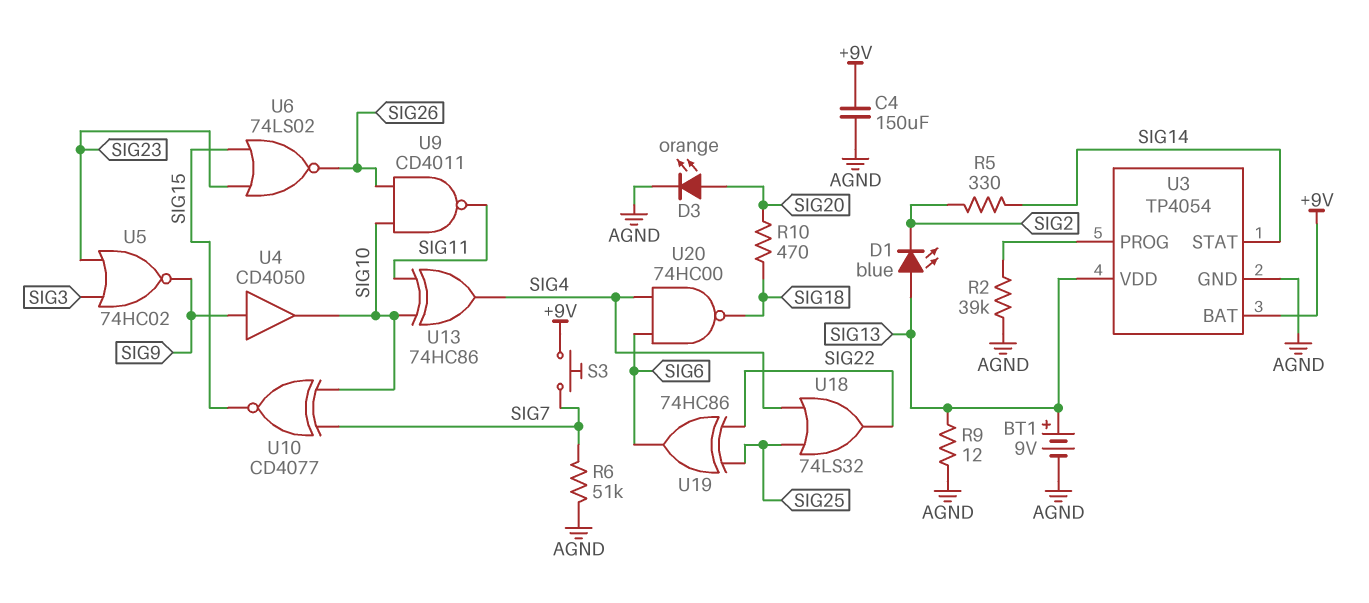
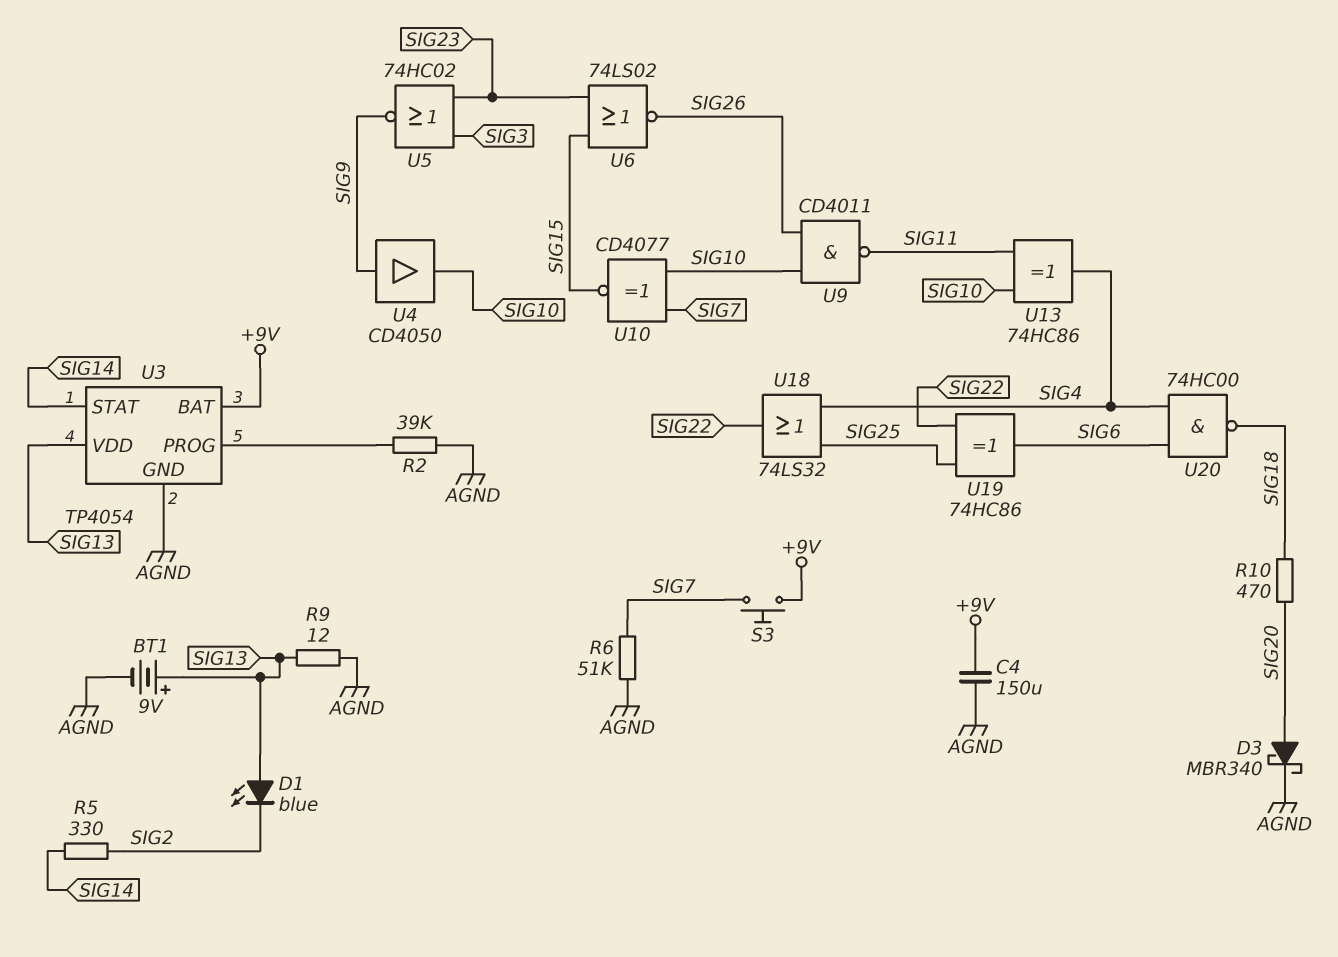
D3: LED orange (A SIG20, K AGND) -> schottky MBR340 (A SIG20, K AGND)

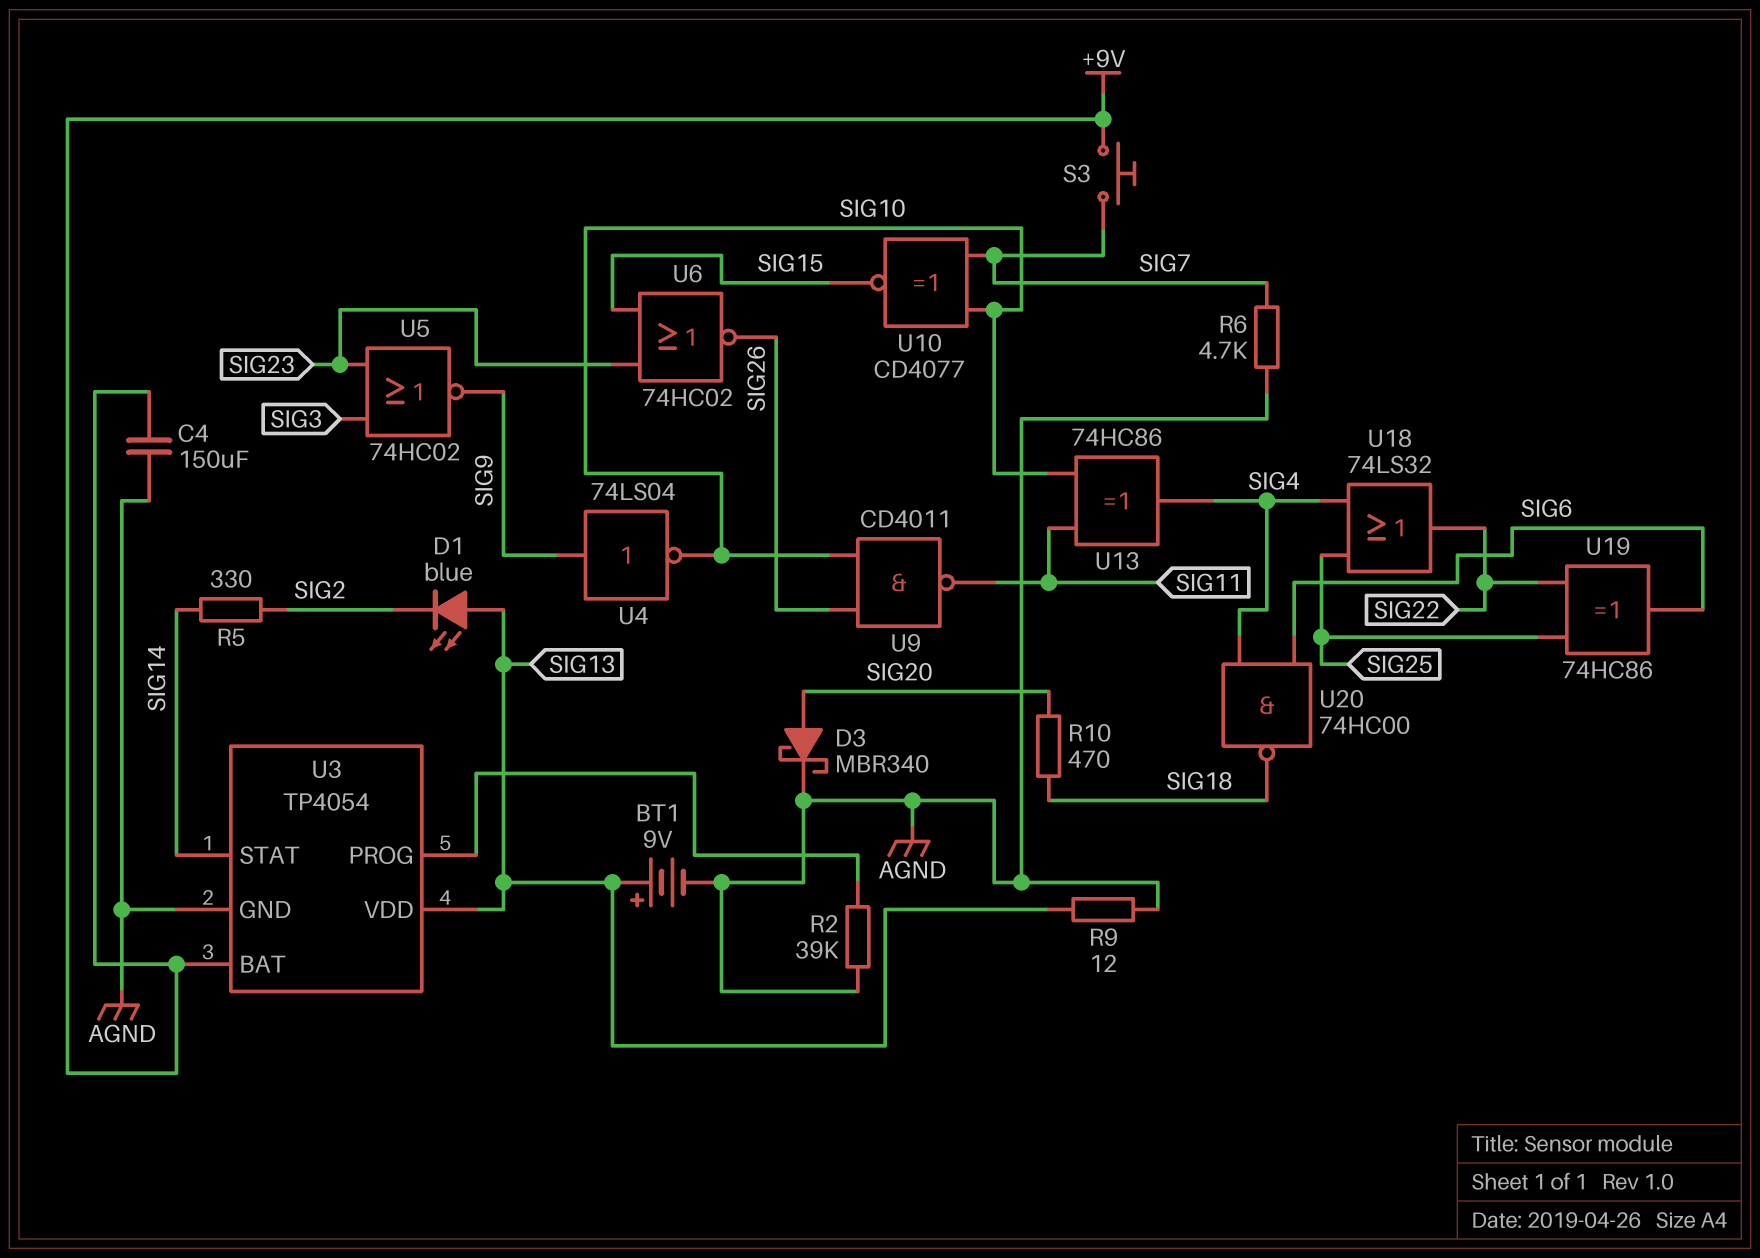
R6: 51k (AGND, SIG7) -> 4.7k (AGND, SIG7)
U4: buffer CD4050 (in SIG9, out SIG10) -> NOT 74LS04 (in SIG9, out SIG10)
U6: NOR 74LS02 (in SIG15, in SIG23, out SIG26) -> NOR 74HC02 (in SIG15, in SIG23, out SIG26)

